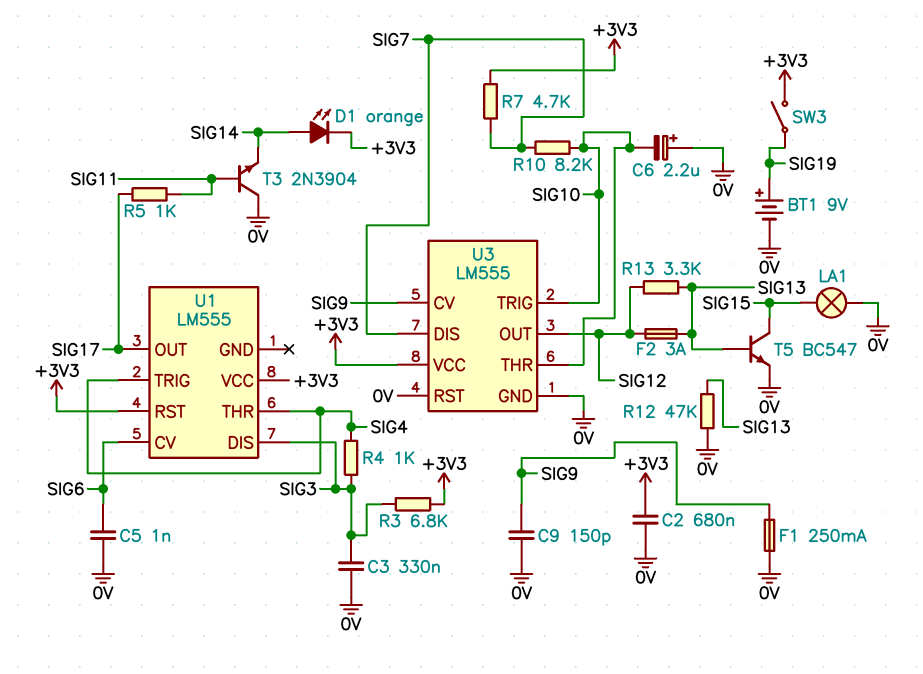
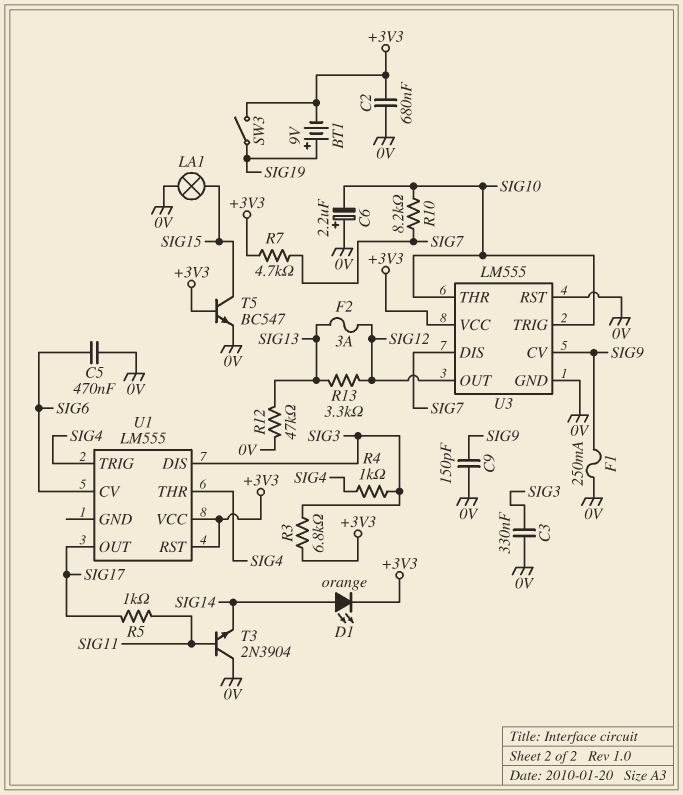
BT1: 9V (plus SIG19, minus 0V) -> 9V (plus SIG19, minus +3V3)
C5: 1nF (0V, SIG6) -> 470nF (0V, SIG6)
T5: NPN BC547 (B SIG13, C SIG15, E 0V) -> NPN BC547 (B +3V3, C SIG15, E 0V)

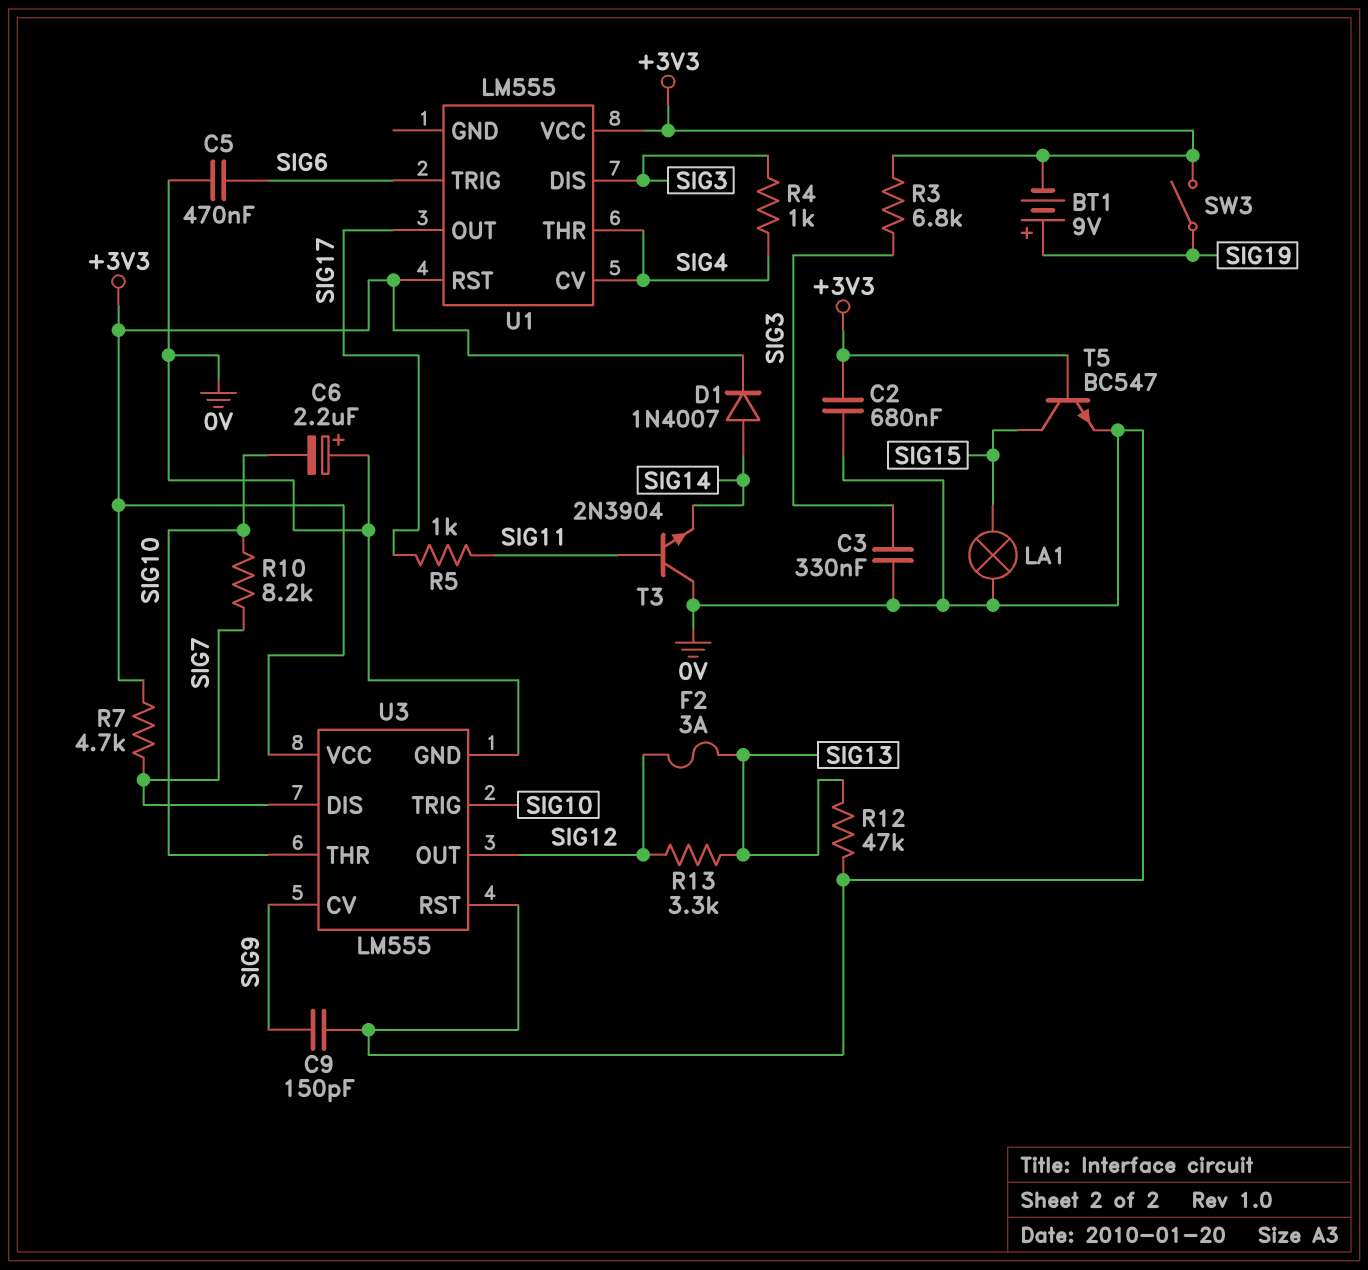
D1: LED orange (A SIG14, K +3V3) -> diode 1N4007 (A SIG14, K +3V3)
F1: 250mA (0V, SIG9) -> none
U1 pin CV: SIG6 -> SIG4
U1 pin TRIG: SIG4 -> SIG6

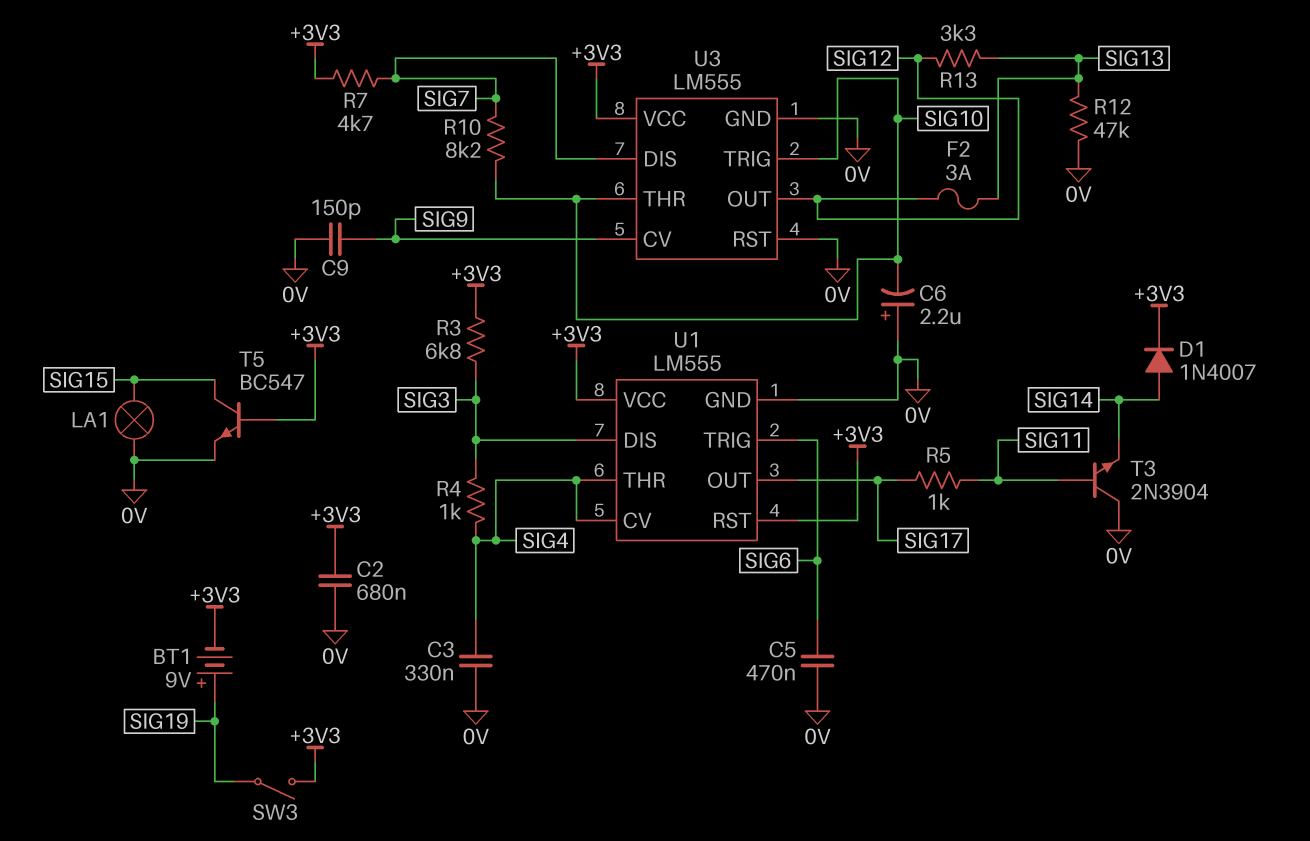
C3: 330nF (0V, SIG3) -> 330nF (0V, SIG4)
U1 pin GND: none -> 0V

